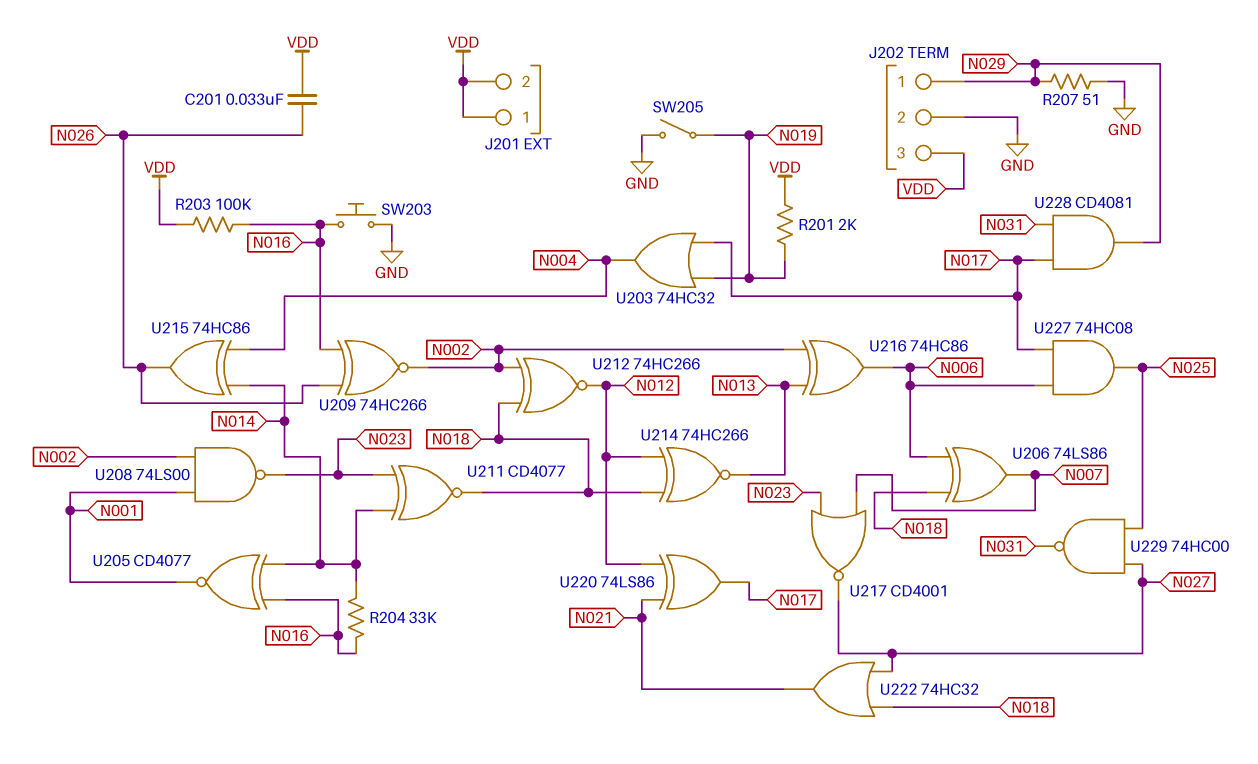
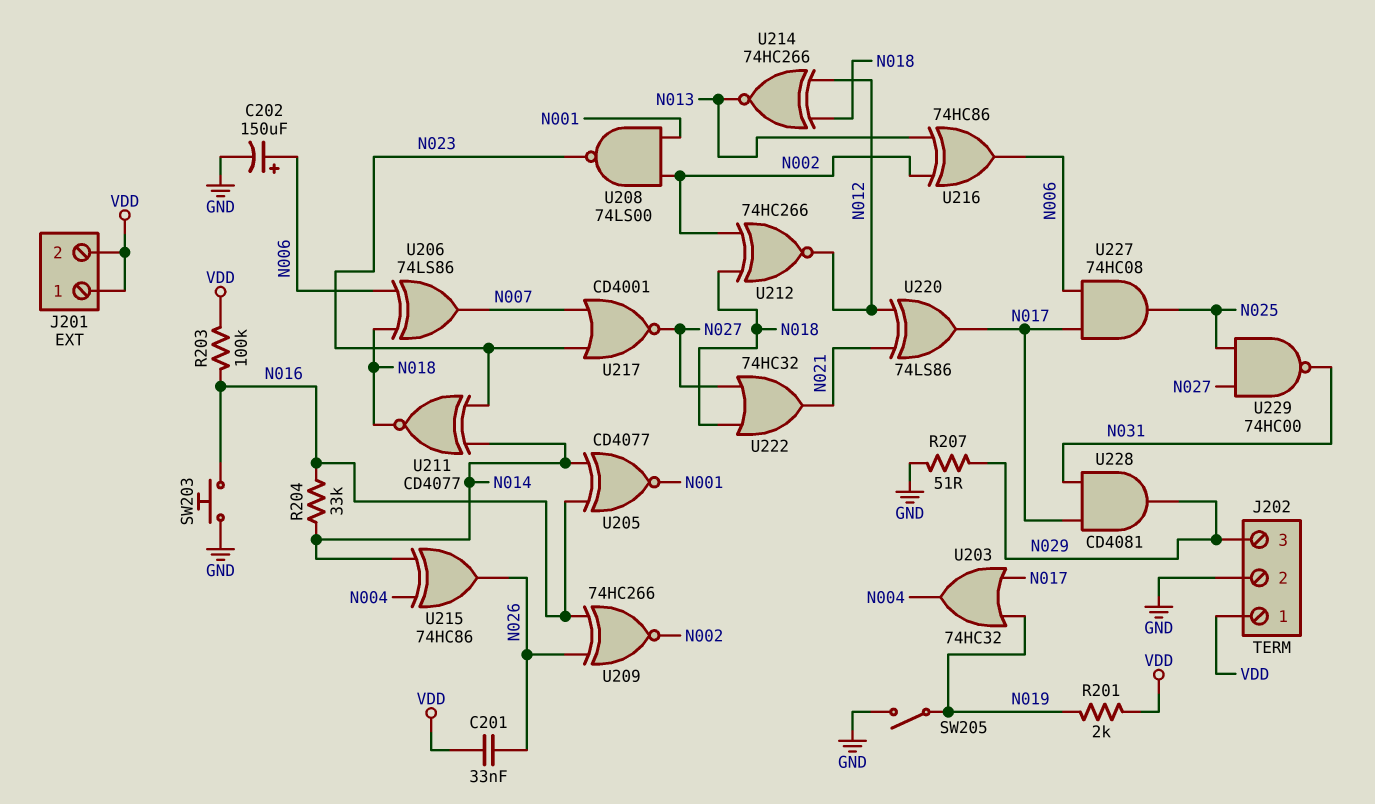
C202: none -> 150uF (plus N006, minus GND)
J202 pin 1: N029 -> VDD
J202 pin 3: VDD -> N029

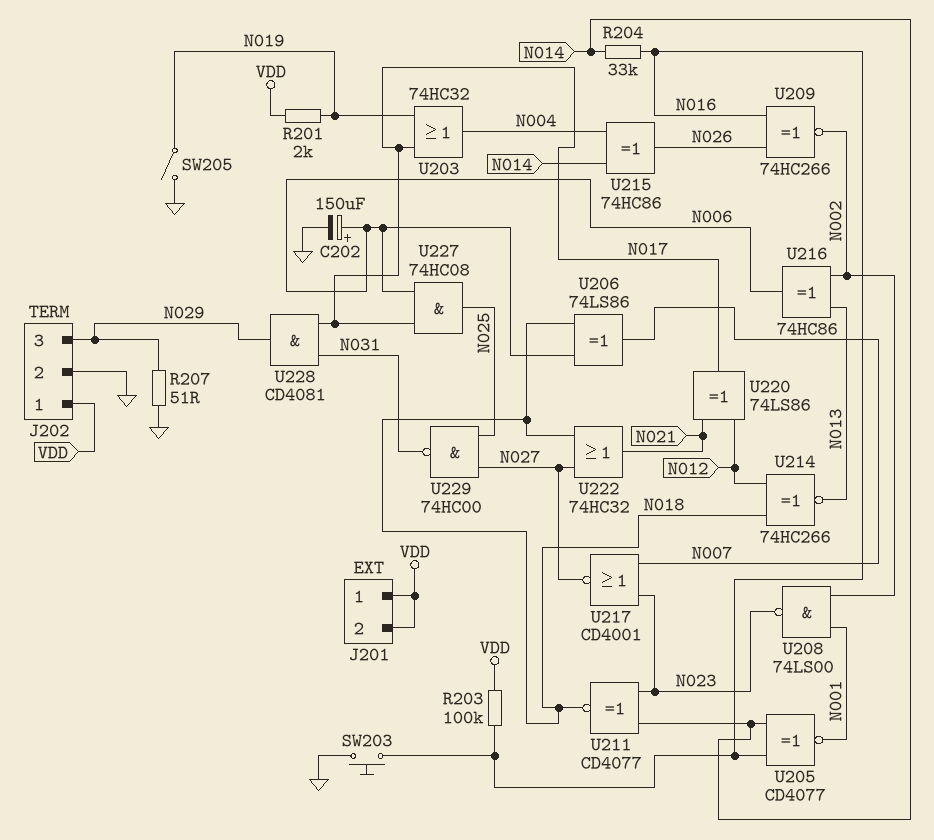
C201: 33nF (N026, VDD) -> none
U212: XNOR 74HC266 (in N002, in N018, out N012) -> none

